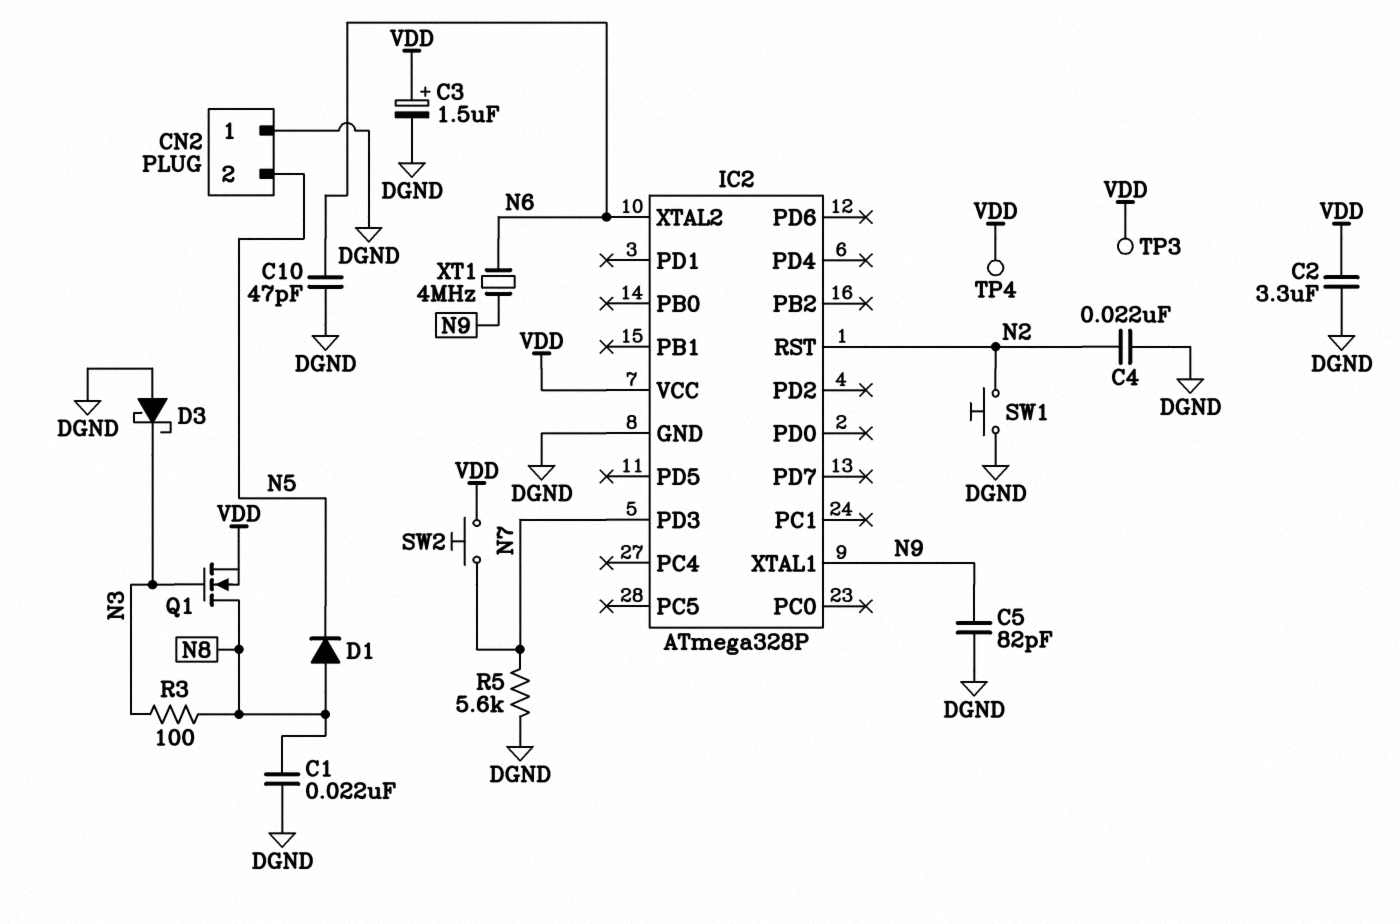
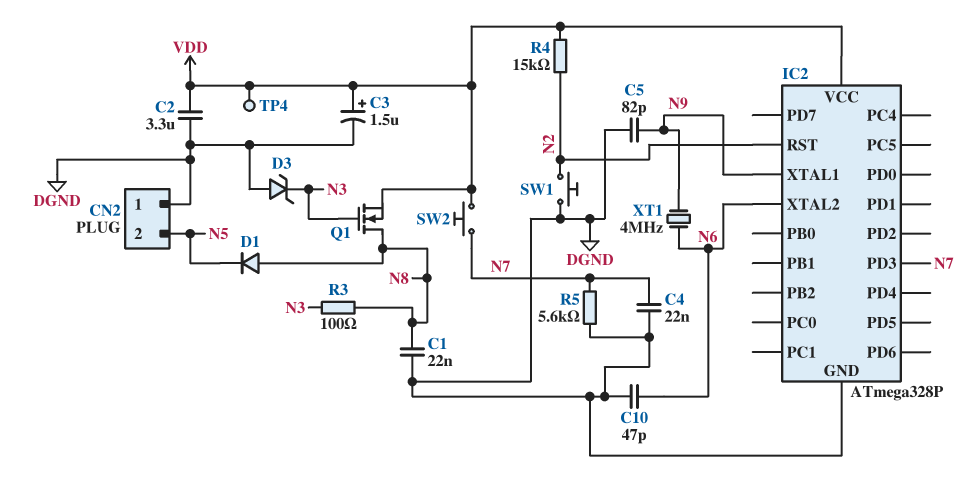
C4: 22nF (DGND, N2) -> 22nF (DGND, N7)
D3: schottky (A DGND, K N3) -> zener (A DGND, K N3)
R4: none -> 15k (N2, VDD)
TP3: test point (VDD) -> none

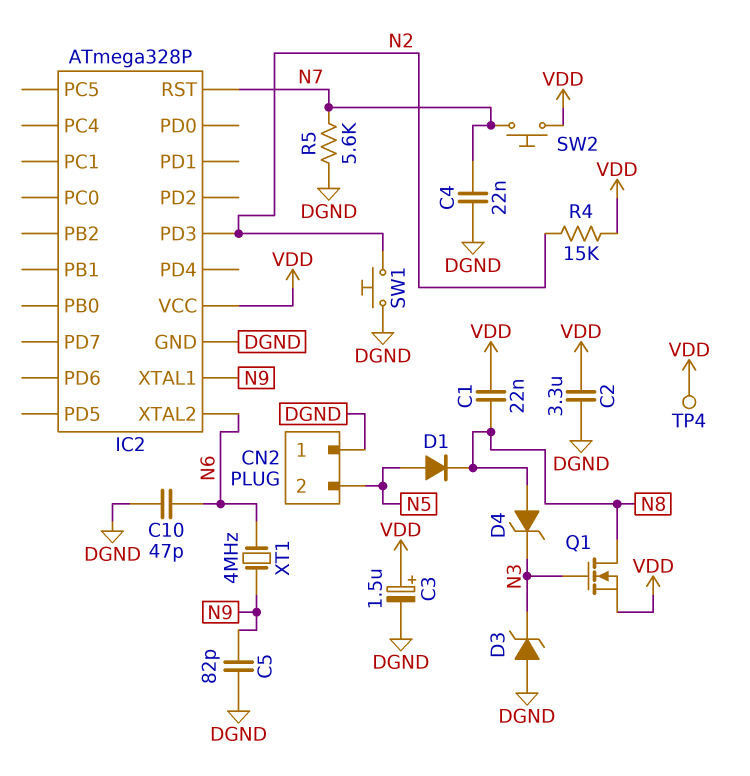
C1: 22nF (DGND, N8) -> 22nF (N8, VDD)
D1: diode (A N8, K N5) -> diode (A N5, K N8)
D4: none -> zener (A N8, K N3)
IC2 pin PD3: N7 -> N2
IC2 pin RST: N2 -> N7
R3: 100 (N3, N8) -> none

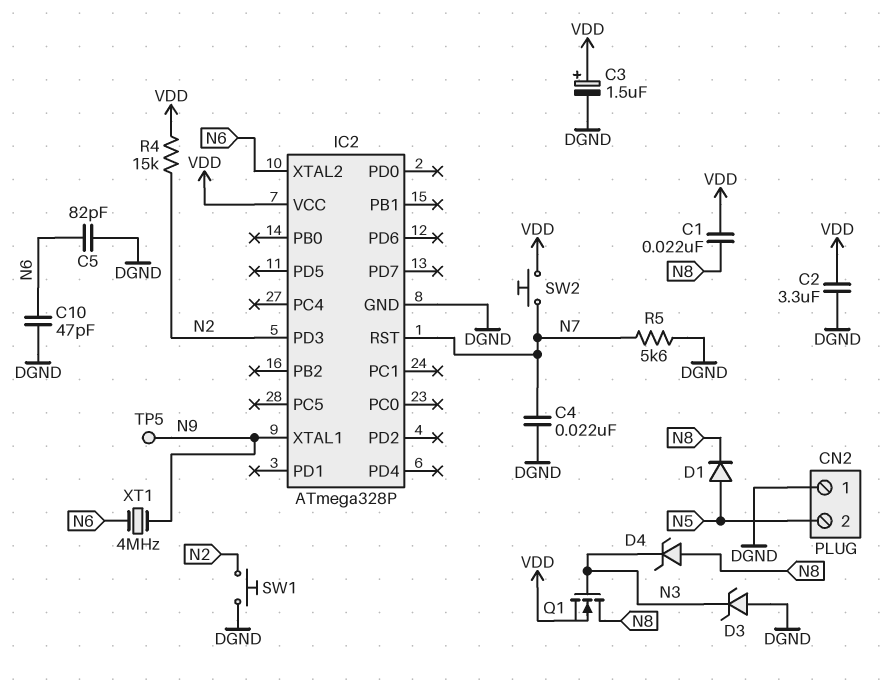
C5: 82pF (DGND, N9) -> 82pF (DGND, N6)
TP4: test point (VDD) -> none
TP5: none -> test point (N9)

